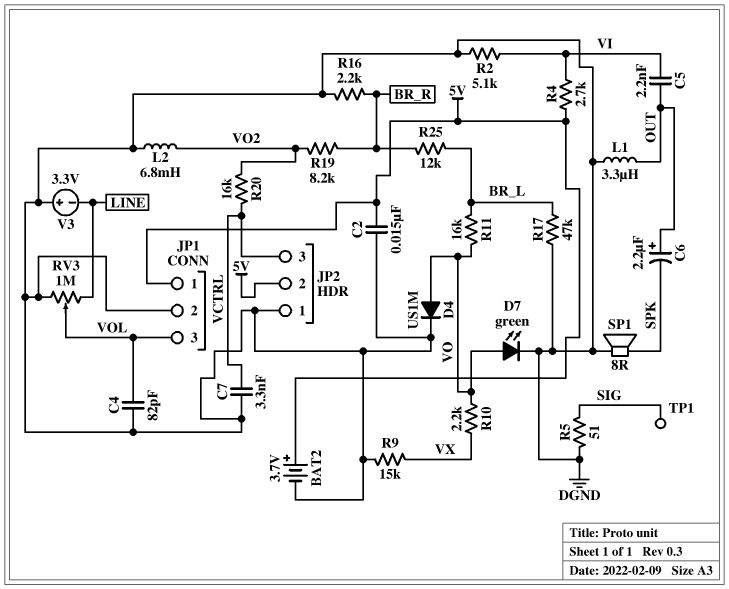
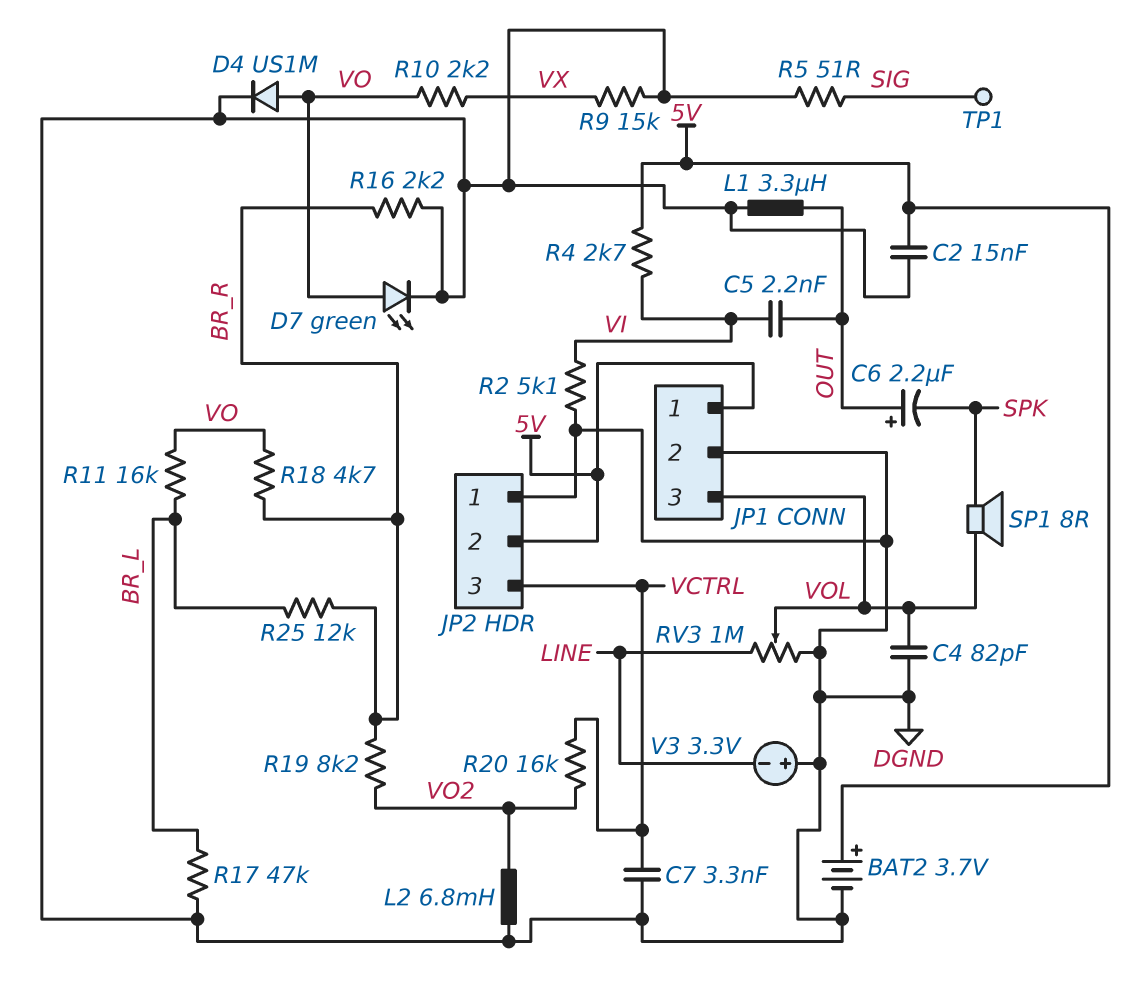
R18: none -> 4.7k (BR_R, VO)
SP1: speaker 8R (DGND, SPK) -> speaker 8R (SPK, VOL)

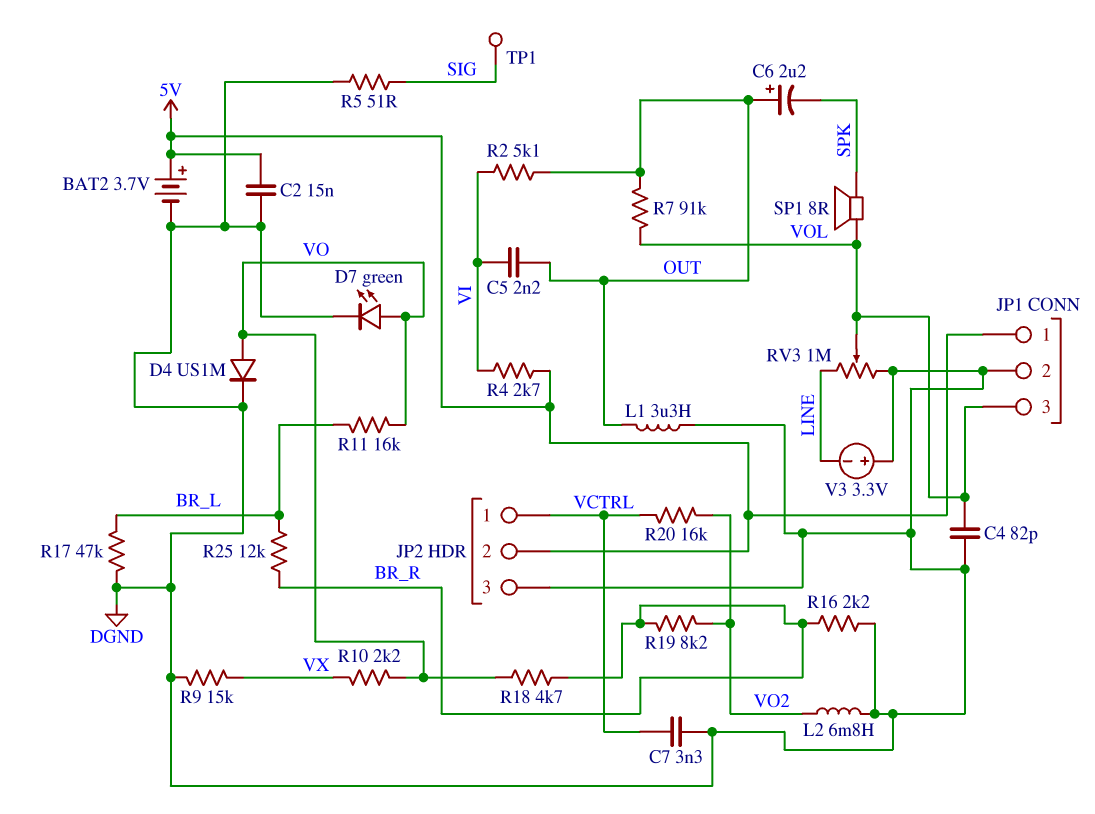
JP2 pin 1: DGND -> VCTRL
JP2 pin 3: VCTRL -> DGND
R2: 5.1k (DGND, VI) -> 5.1k (OUT, VI)
R7: none -> 91k (OUT, VOL)

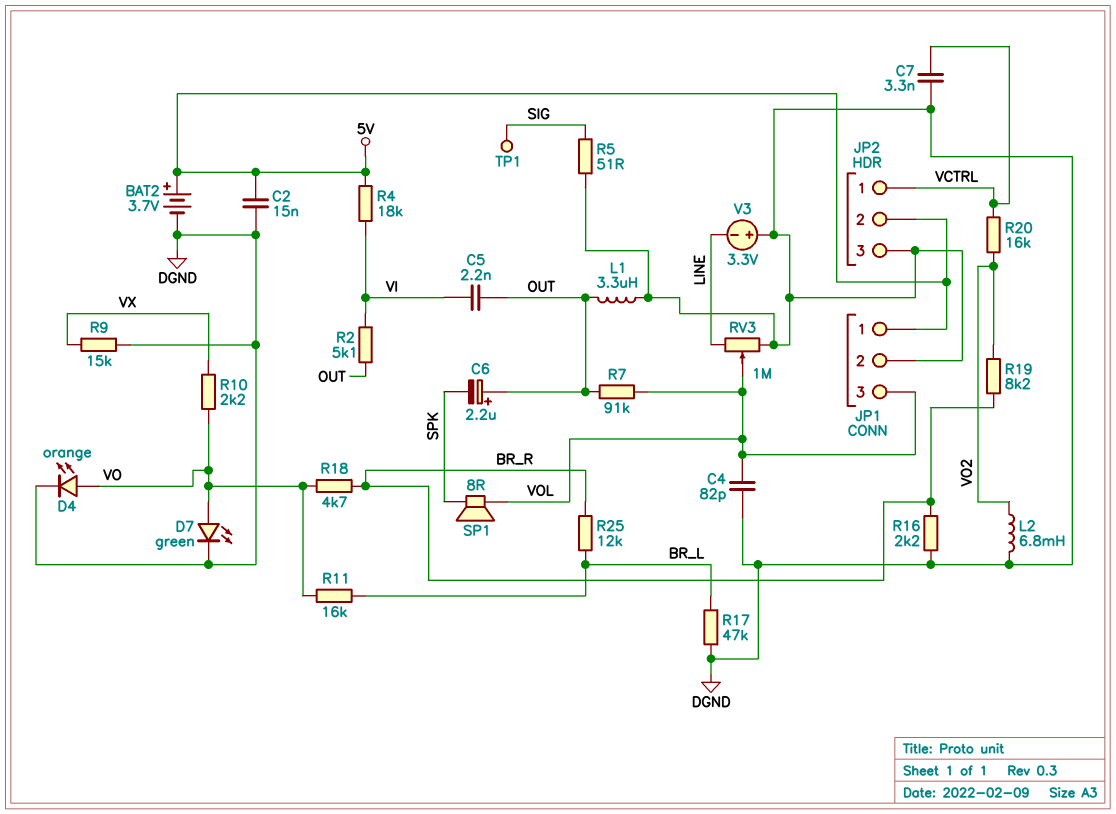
D4: diode US1M (A VO, K DGND) -> LED orange (A VO, K DGND)
R4: 2.7k (5V, VI) -> 18k (5V, VI)

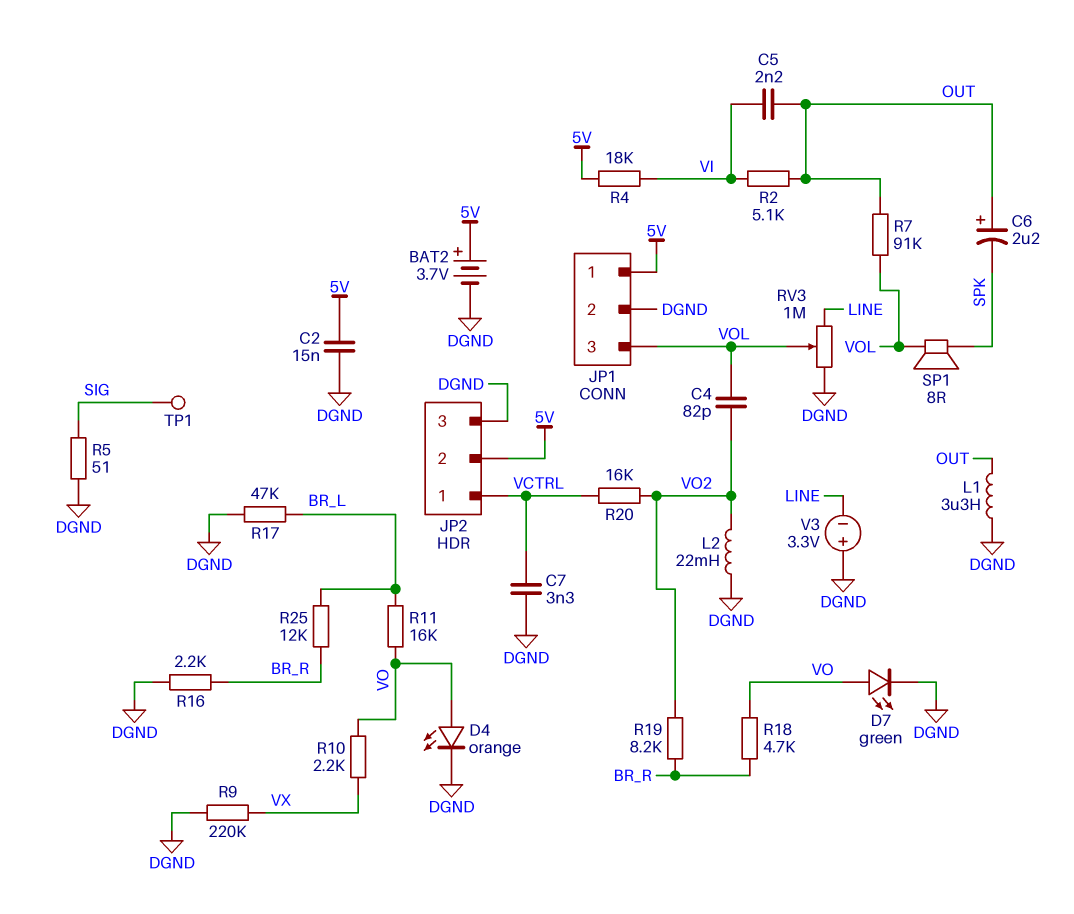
C4: 82pF (DGND, VOL) -> 82pF (VO2, VOL)
L2: 6.8mH (DGND, VO2) -> 22mH (DGND, VO2)
R9: 15k (DGND, VX) -> 220k (DGND, VX)

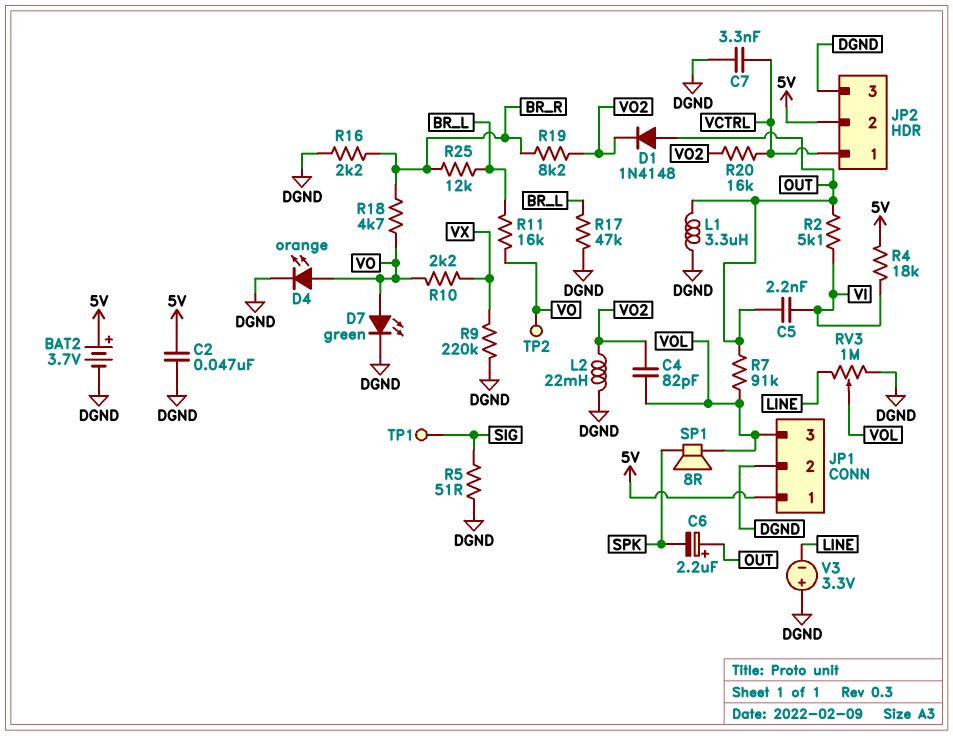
C2: 15nF (5V, DGND) -> 47nF (5V, DGND)
D1: none -> diode 1N4148 (A OUT, K VO2)
TP2: none -> test point (VO)

